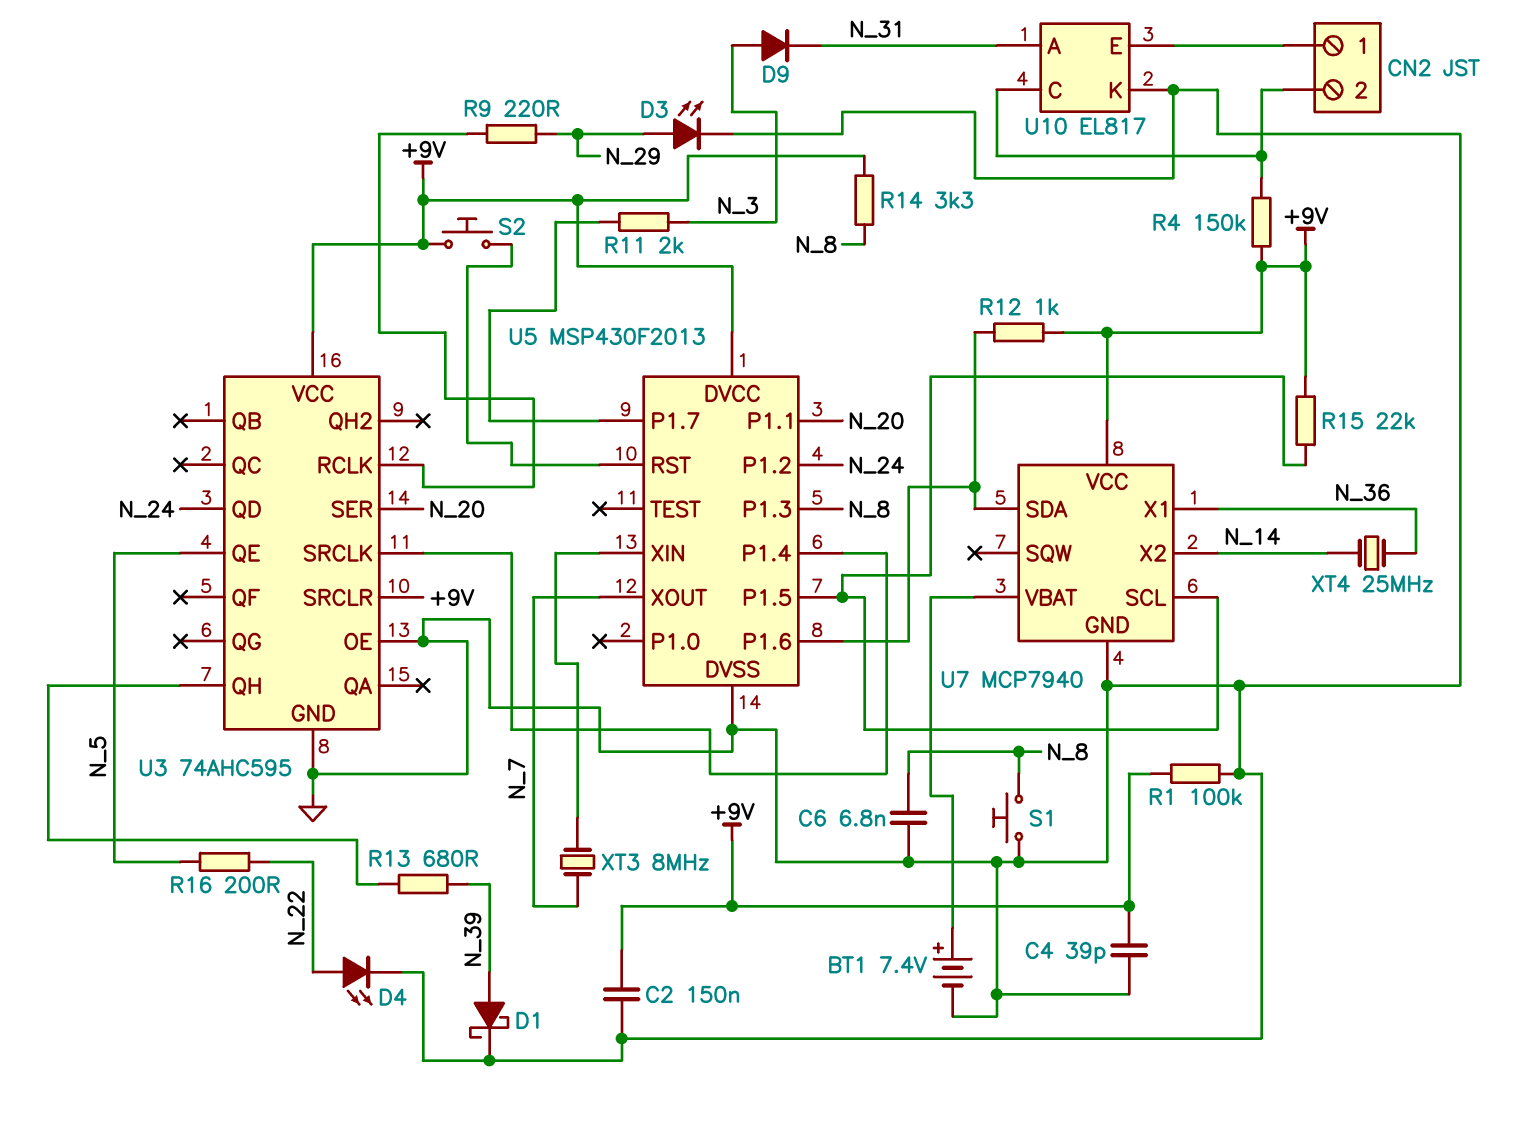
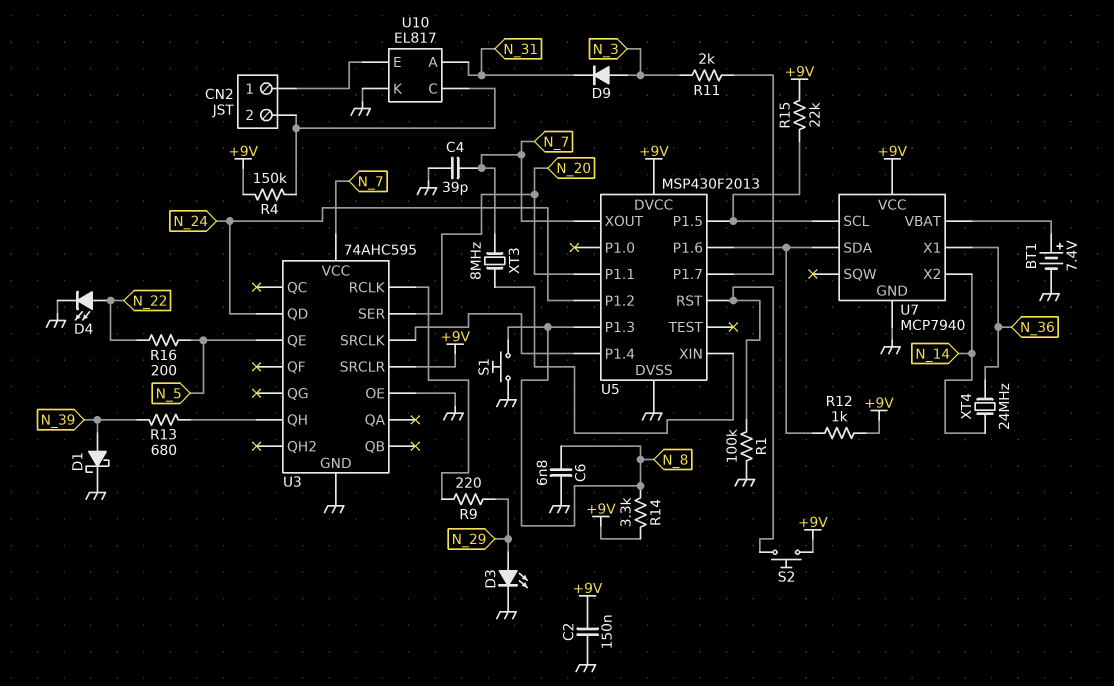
C4: 39pF (+9V, GND) -> 39pF (GND, N_7)
R1: 100k (+9V, GND) -> 100k (GND, U5/RST)
U3 pin VCC: +9V -> N_7
XT4: 25MHz (N_14, N_36) -> 24MHz (N_14, N_36)

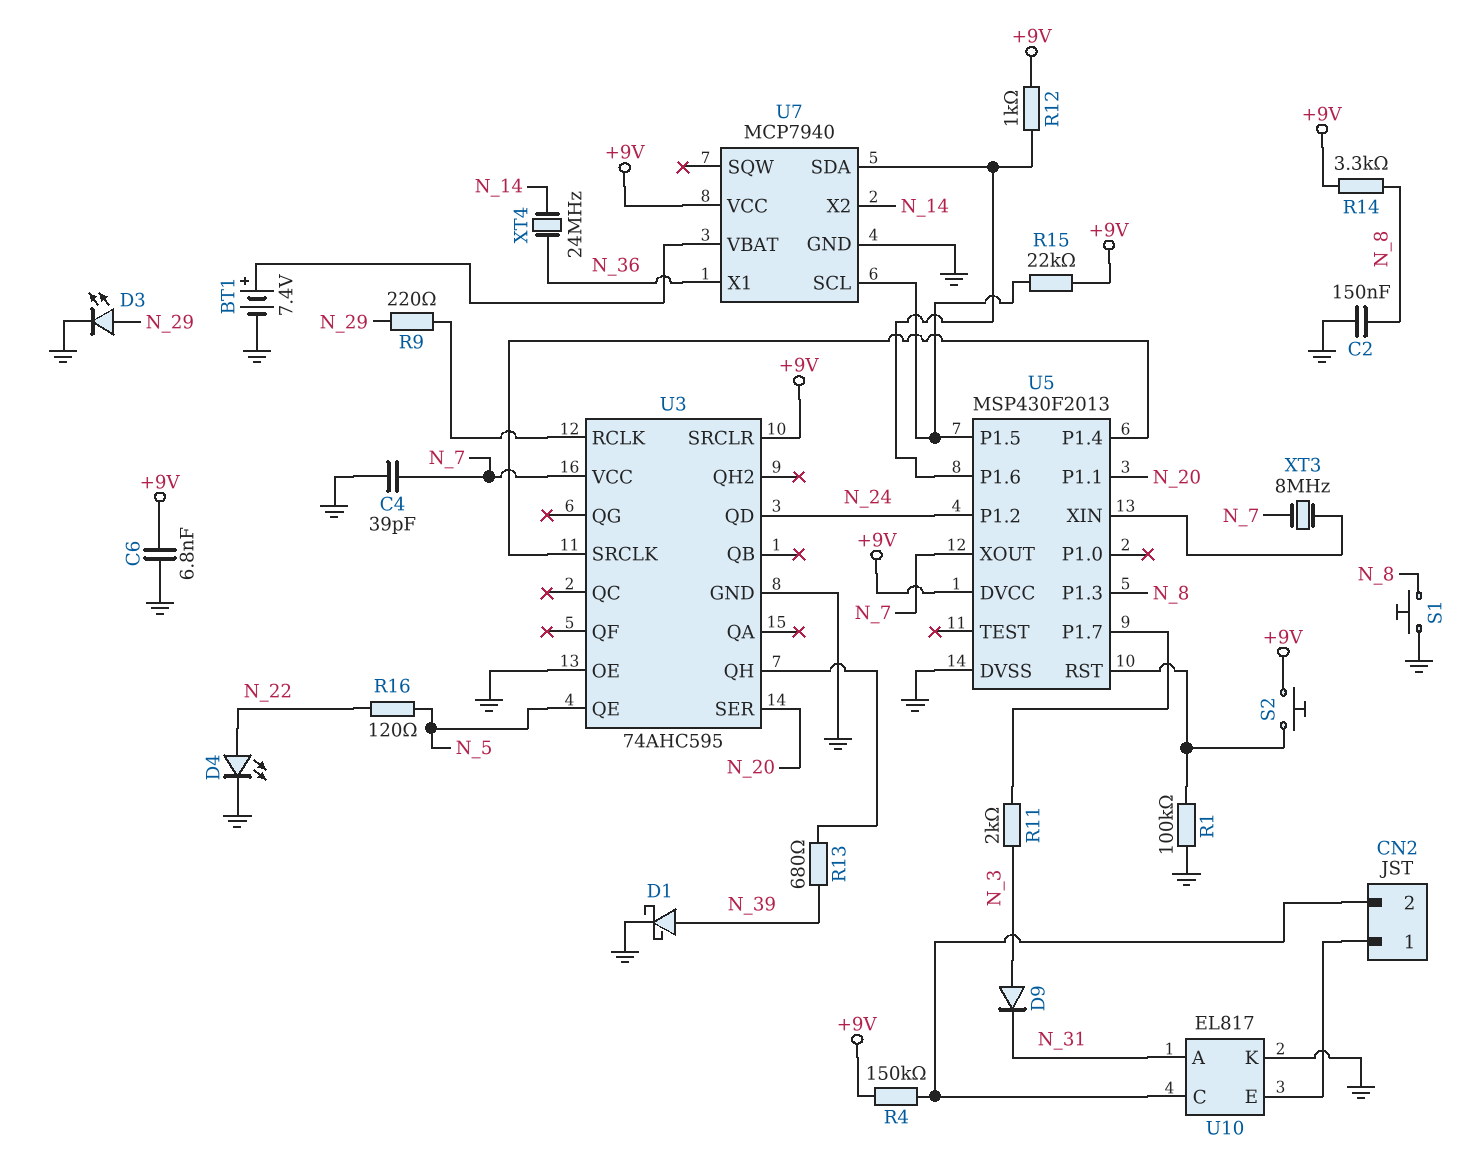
C2: 150nF (+9V, GND) -> 150nF (GND, N_8)
C6: 6.8nF (GND, N_8) -> 6.8nF (+9V, GND)
R16: 200 (N_5, N_22) -> 120 (N_5, N_22)

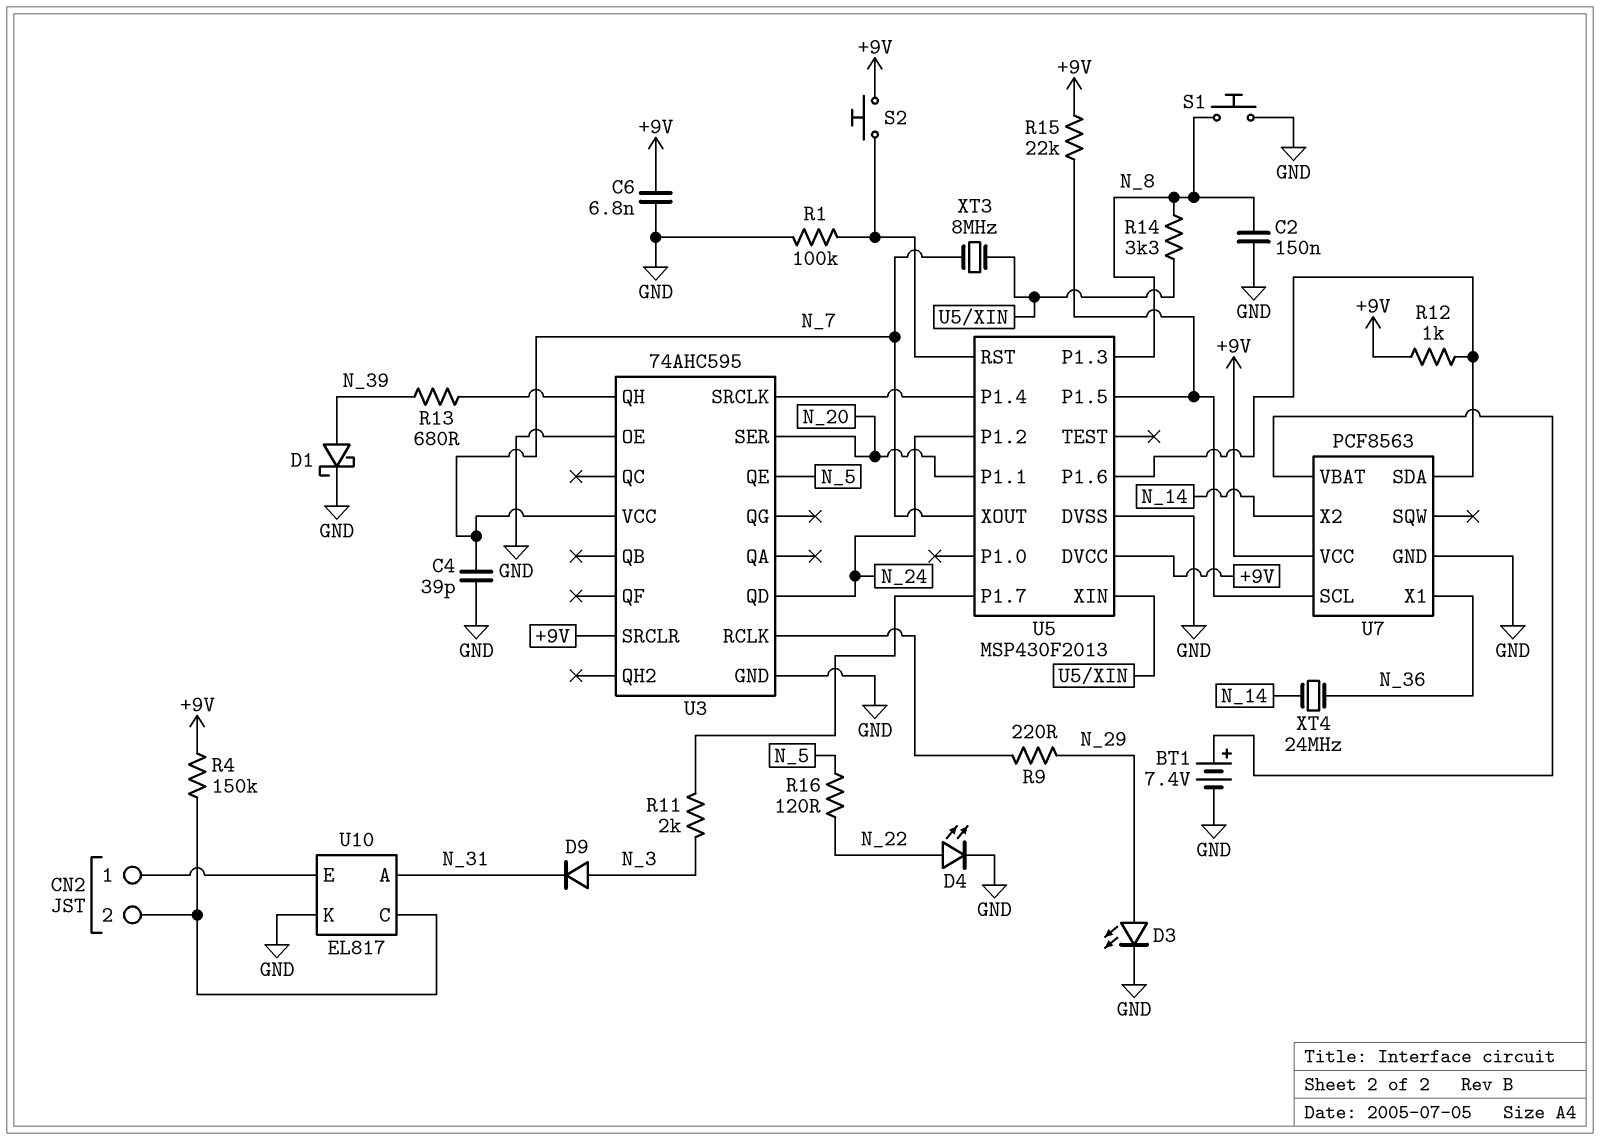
R14: 3.3k (+9V, N_8) -> 3.3k (N_8, U5/XIN)
U7: MCP7940 -> PCF8563

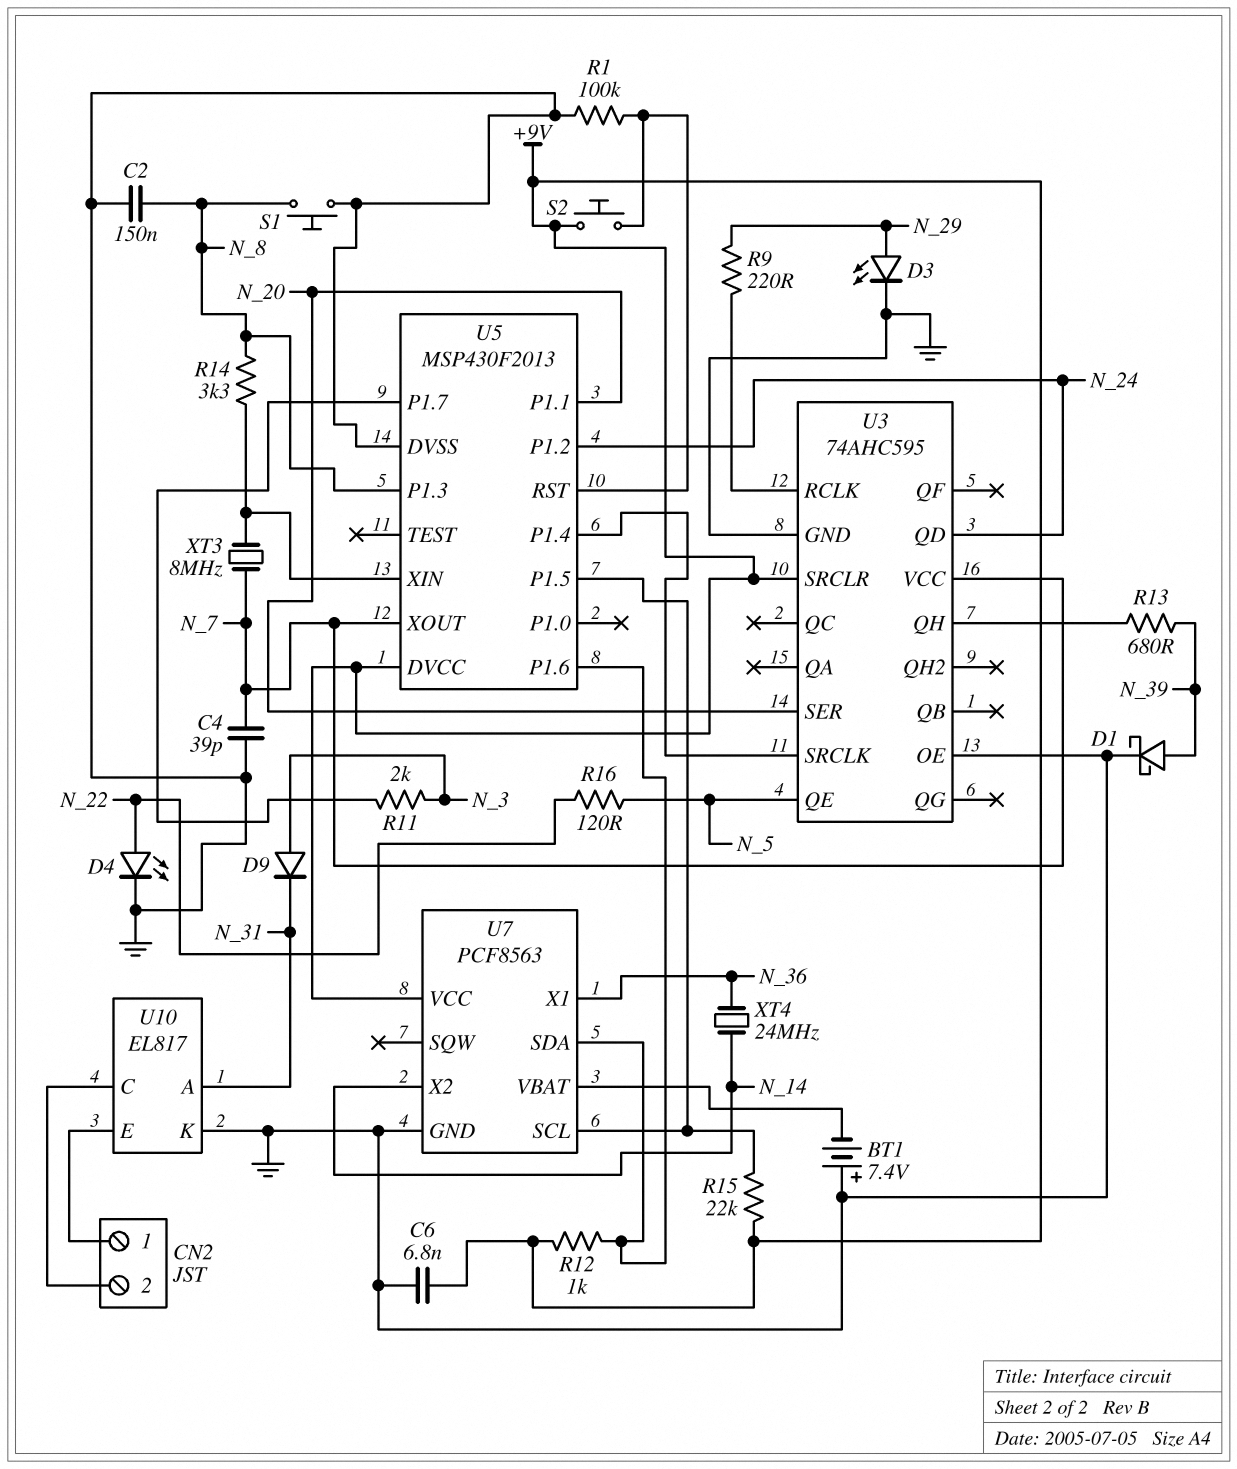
BT1: 7.4V (plus U7/VBAT, minus GND) -> 7.4V (plus GND, minus U7/VBAT)
R4: 150k (+9V, CN2/2) -> none

